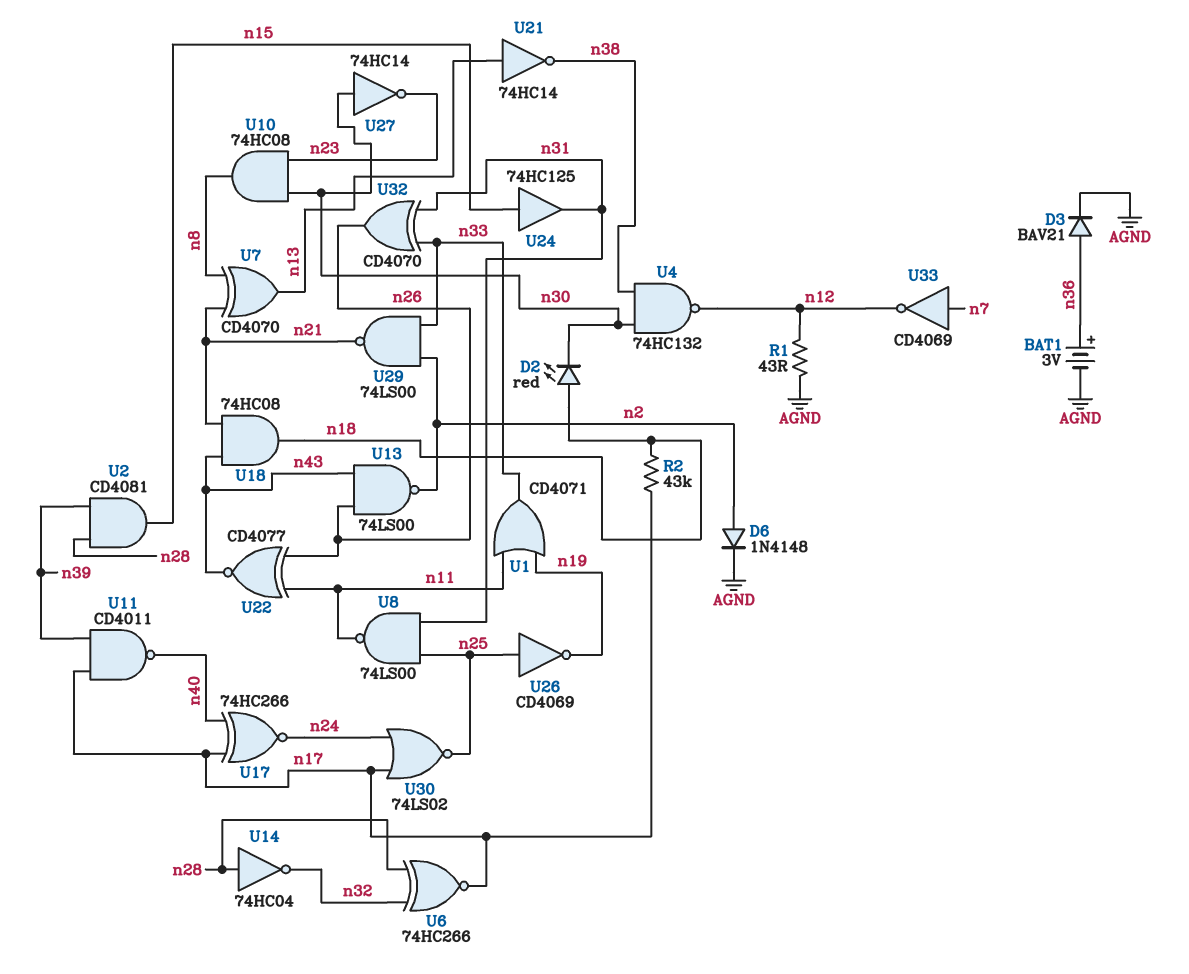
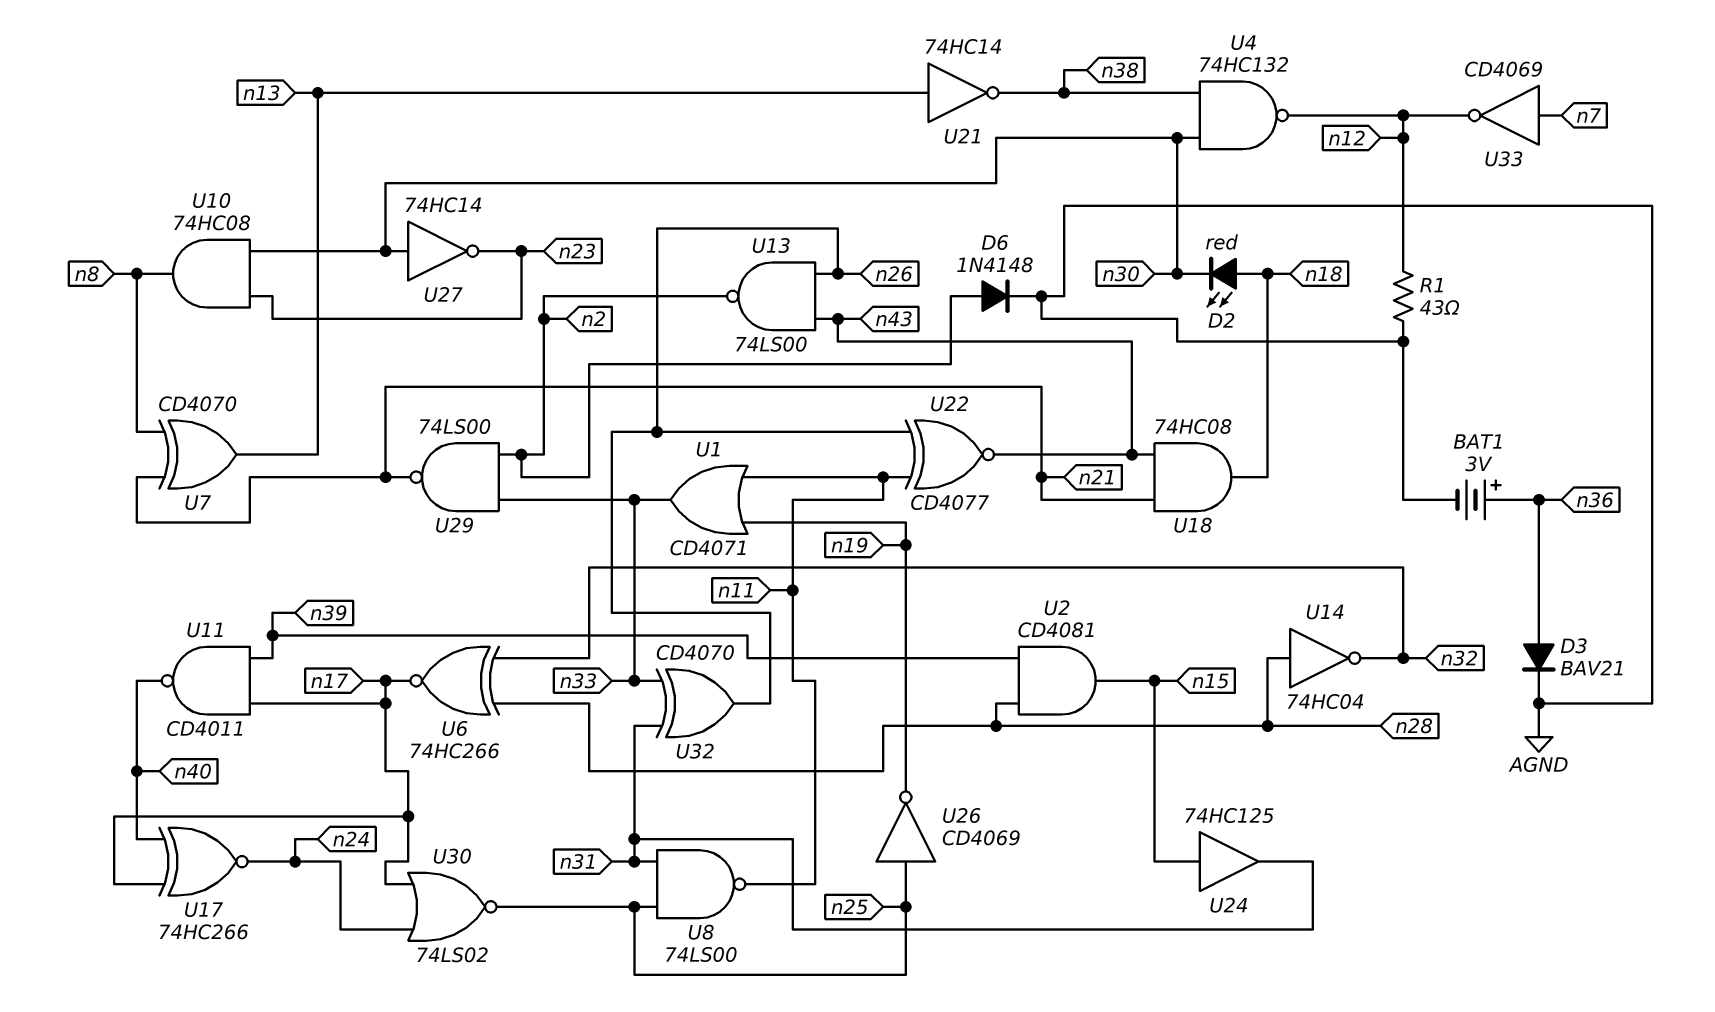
R2: 43k (n17, n18) -> none

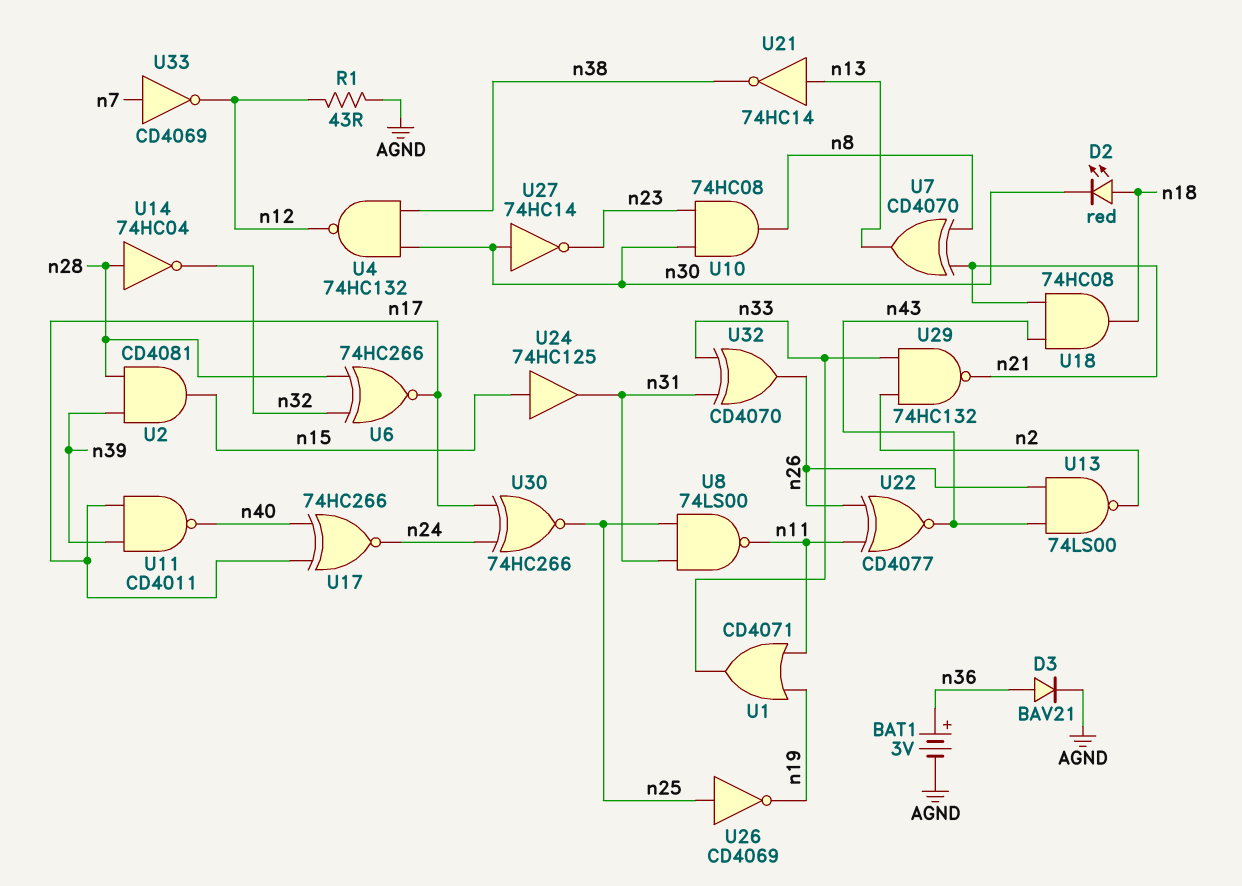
D6: diode 1N4148 (A n2, K AGND) -> none
U29: NAND 74LS00 (in n2, in n33, out n21) -> NAND 74HC132 (in n2, in n33, out n21)
U30: NOR 74LS02 (in n17, in n24, out n25) -> XNOR 74HC266 (in n17, in n24, out n25)

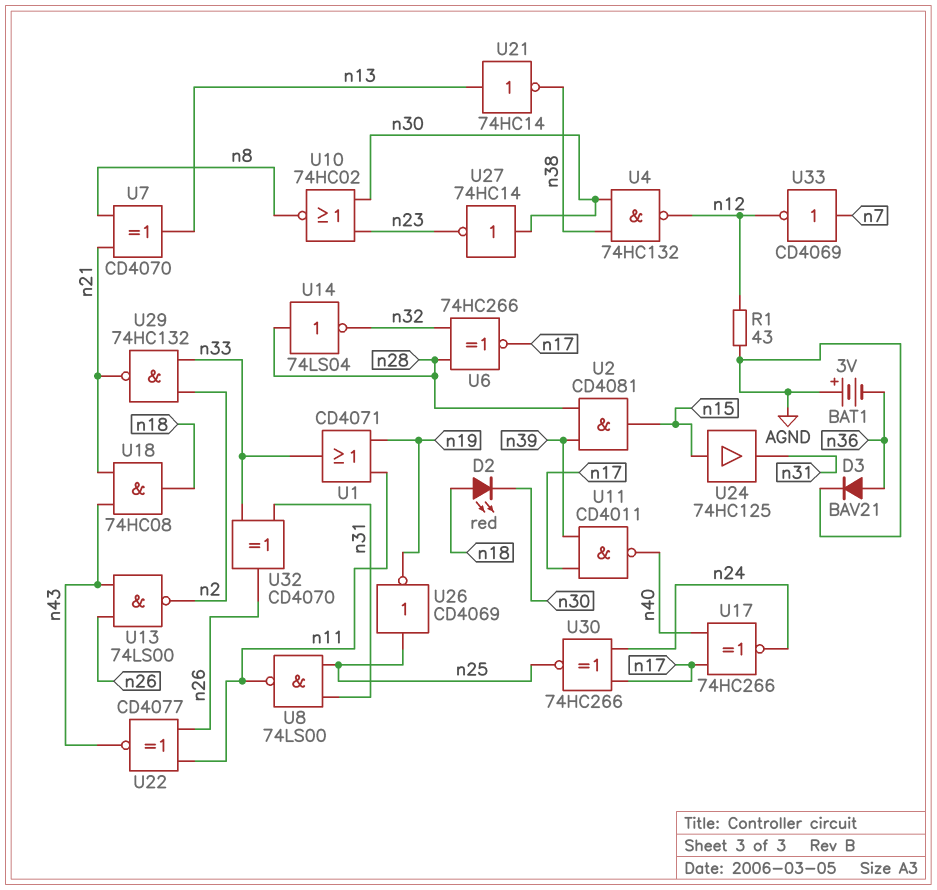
BAT1: 3V (plus n36, minus AGND) -> 3V (plus AGND, minus n36)
U10: AND 74HC08 (in n23, in n30, out n8) -> NOR 74HC02 (in n23, in n30, out n8)
U14: NOT 74HC04 (in n28, out n32) -> NOT 74LS04 (in n28, out n32)

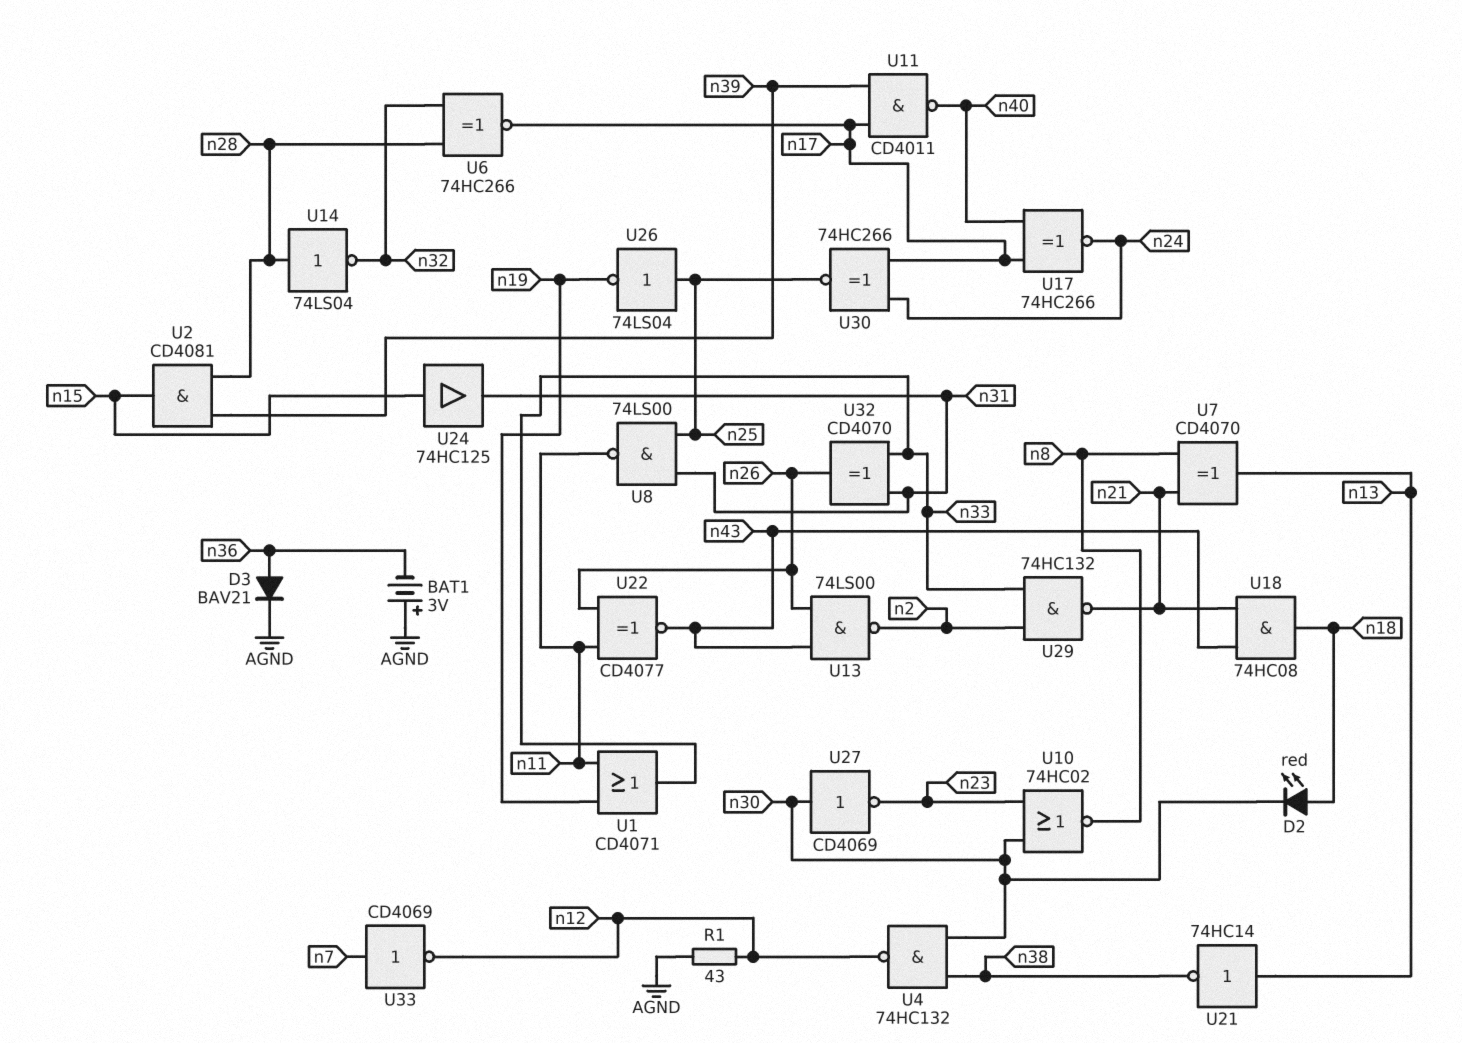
U26: NOT CD4069 (in n25, out n19) -> NOT 74LS04 (in n25, out n19)
U27: NOT 74HC14 (in n30, out n23) -> NOT CD4069 (in n30, out n23)

